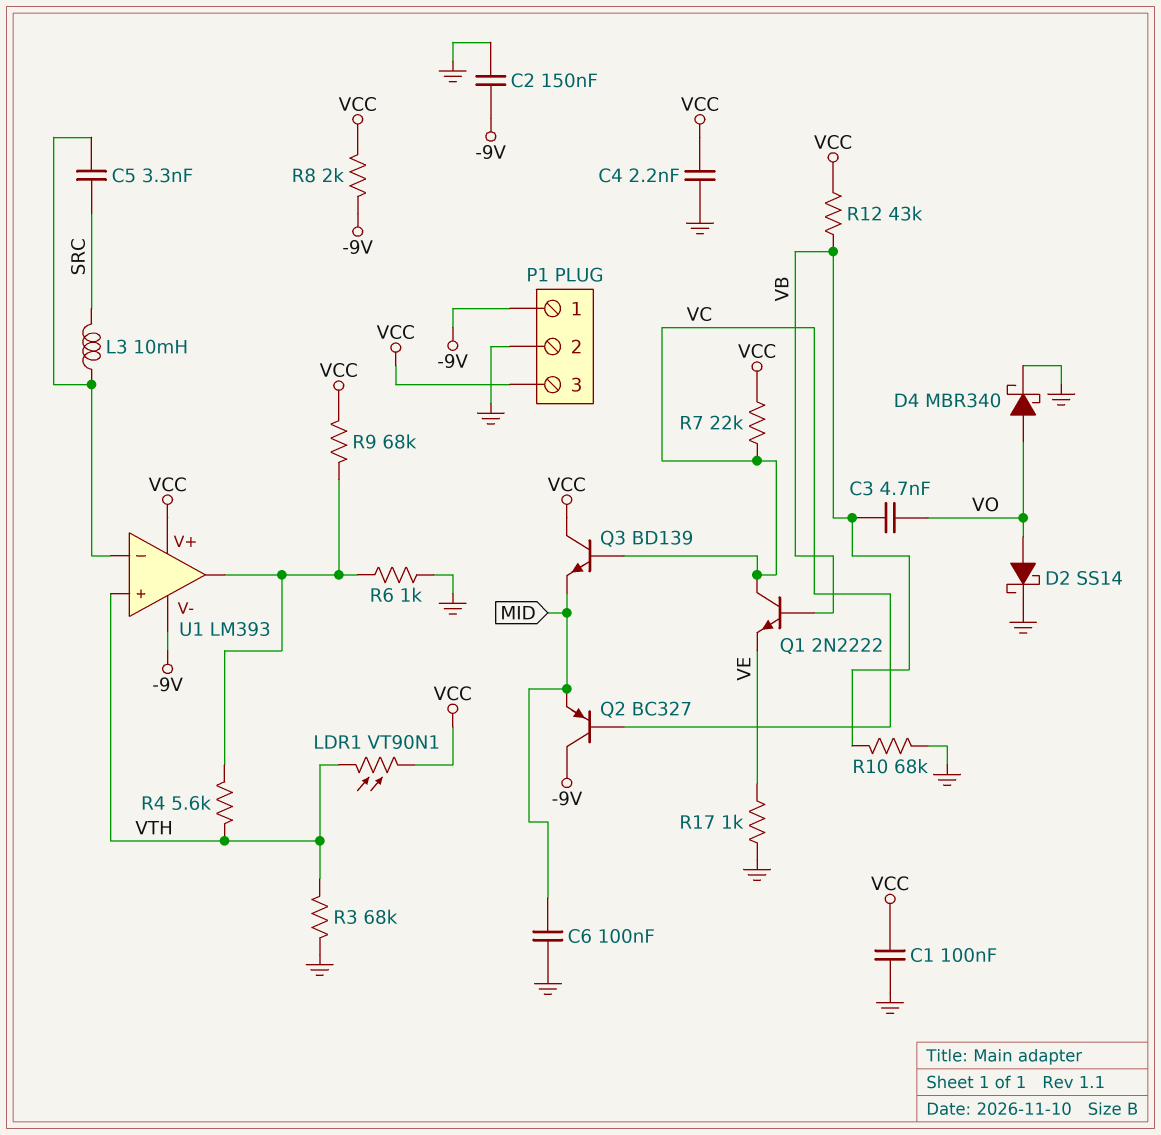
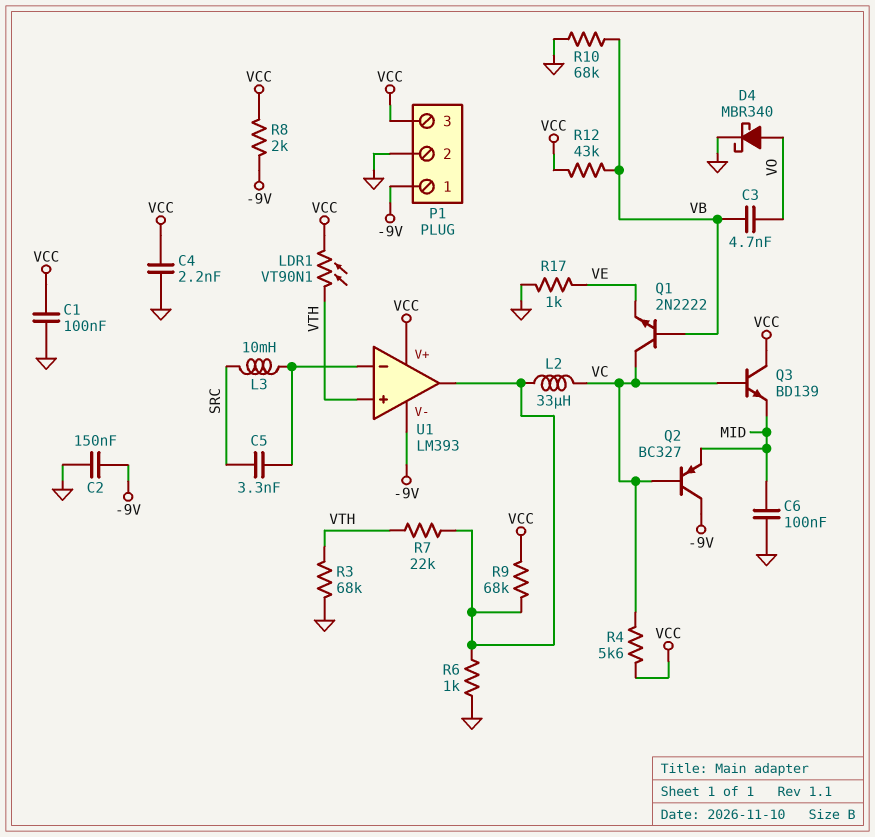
D2: schottky SS14 (A VO, K GND) -> none
L2: none -> 33uH (U1/out, VC)
R4: 5.6k (U1/out, VTH) -> 5.6k (VC, VCC)
R7: 22k (VC, VCC) -> 22k (U1/out, VTH)

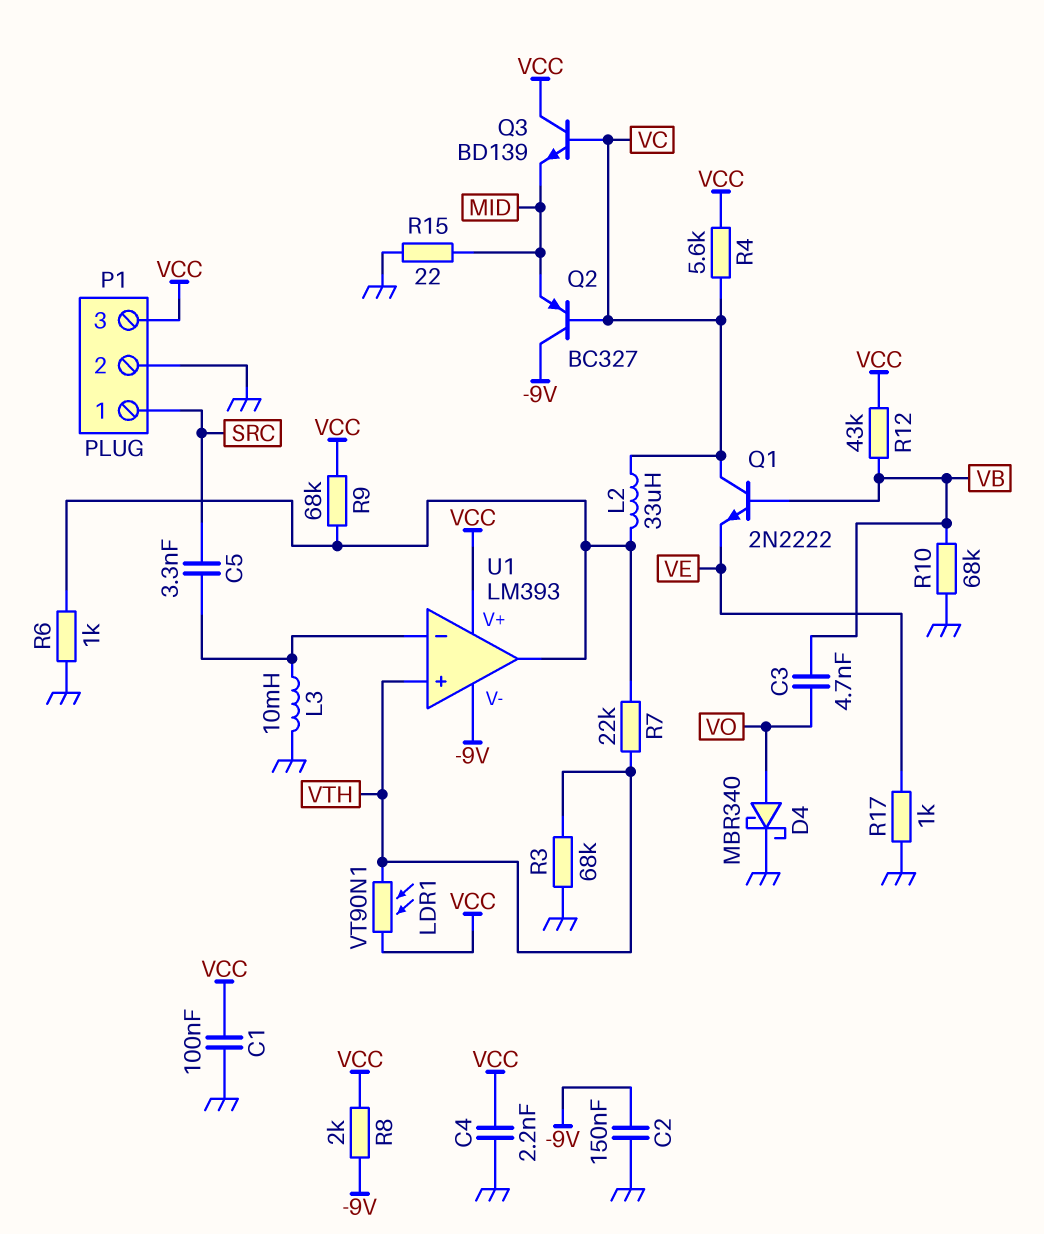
C6: 100nF (GND, MID) -> none
L3: 10mH (SRC, U1/in-) -> 10mH (GND, U1/in-)
P1 pin 1: -9V -> SRC
R15: none -> 22 (GND, MID)

